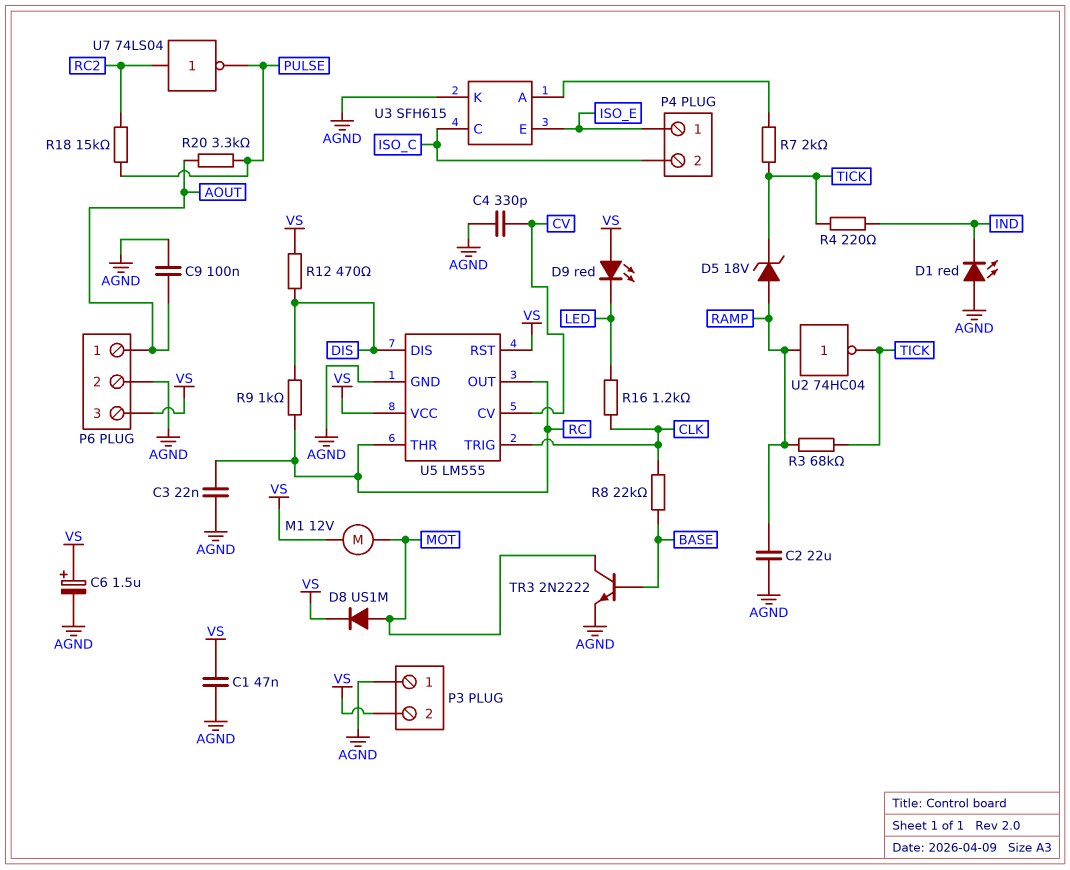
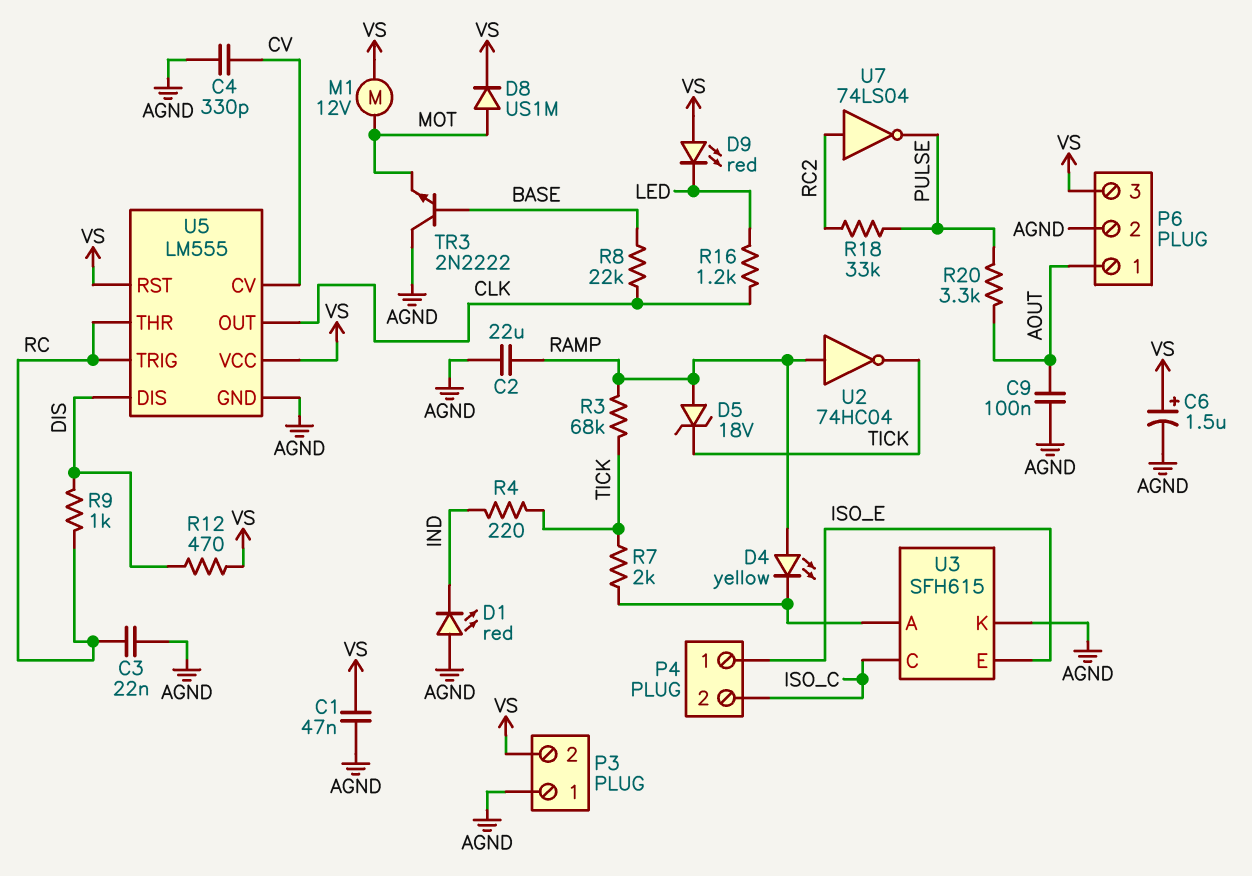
D4: none -> LED yellow (A RAMP, K U3/A)
R18: 15k (PULSE, RC2) -> 33k (PULSE, RC2)
TR3: NPN 2N2222 (B BASE, C MOT, E AGND) -> NPN 2N2222 (B BASE, C AGND, E MOT)
U5 pin OUT: RC -> CLK
U5 pin TRIG: CLK -> RC

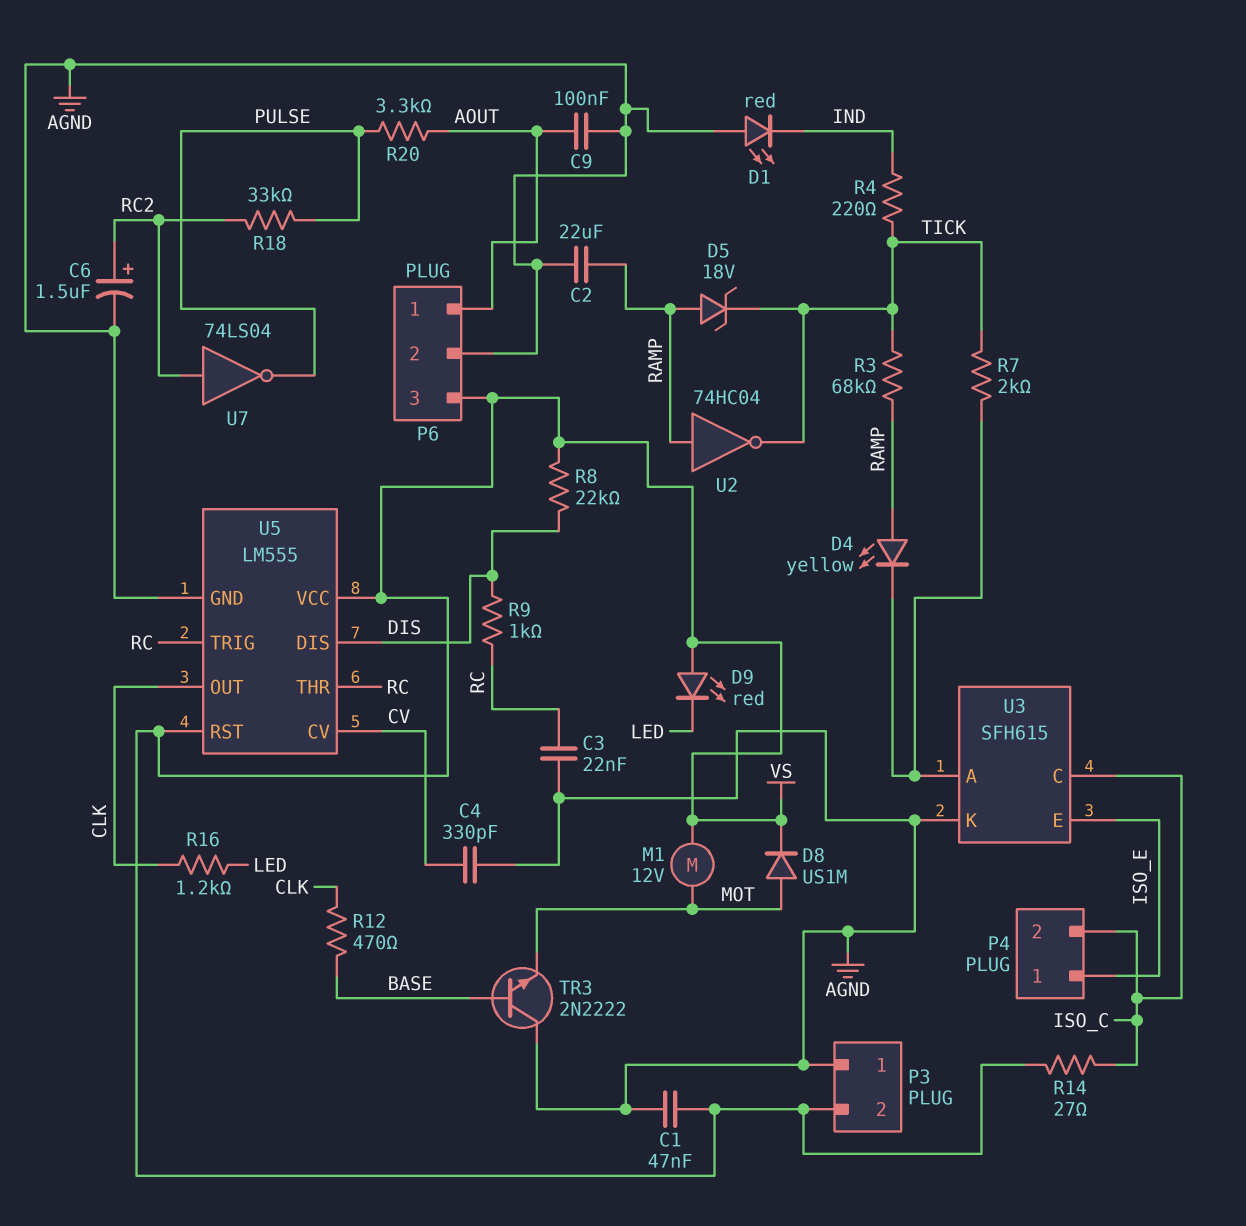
C6: 1.5uF (plus VS, minus AGND) -> 1.5uF (plus RC2, minus AGND)
R8: 22k (BASE, CLK) -> 22k (DIS, VS)
R12: 470 (DIS, VS) -> 470 (BASE, CLK)
R14: none -> 27 (ISO_C, VS)

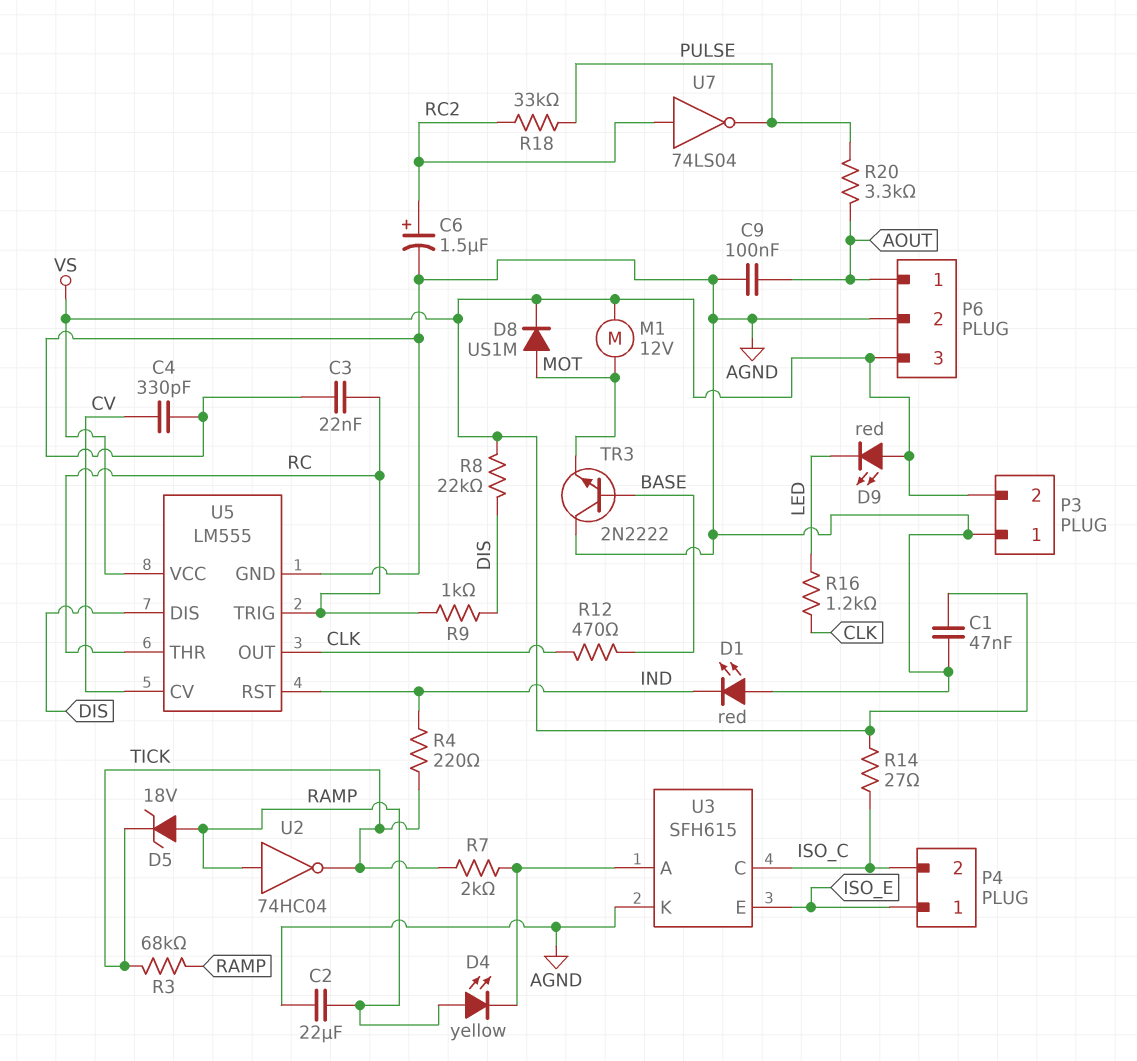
U5 pin RST: VS -> IND

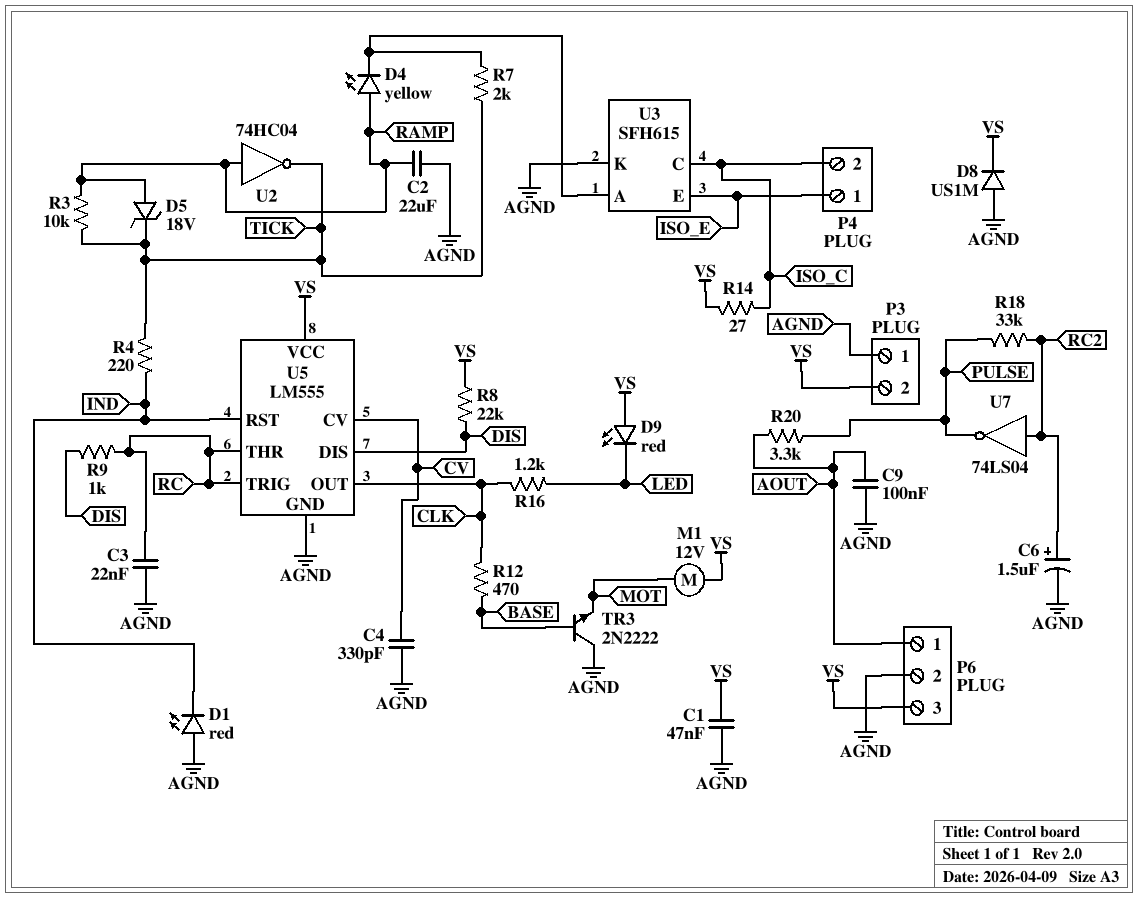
D8: diode US1M (A MOT, K VS) -> diode US1M (A AGND, K VS)
R3: 68k (RAMP, TICK) -> 10k (RAMP, TICK)

